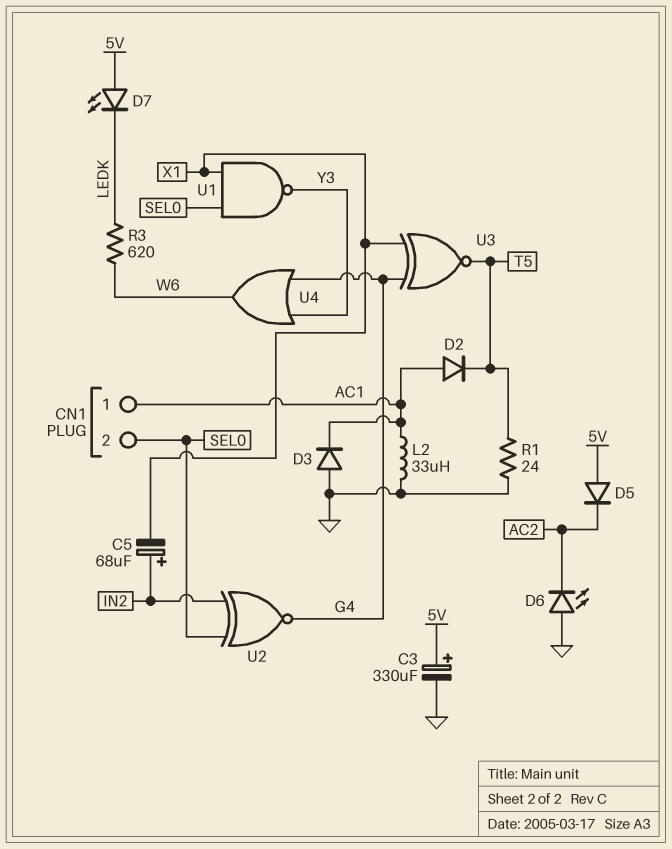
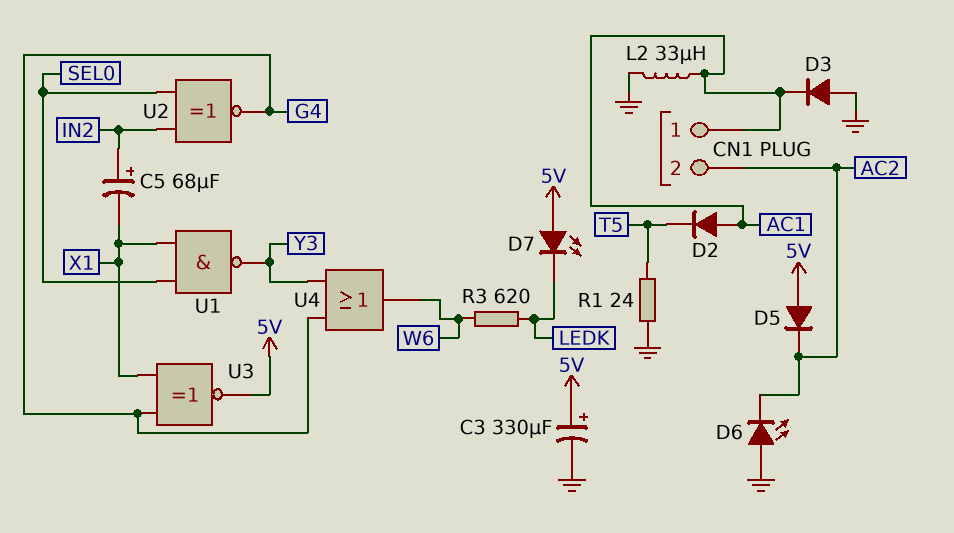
CN1 pin 2: SEL0 -> AC2
U3: XNOR (in G4, in X1, out T5) -> XNOR (in G4, in X1, out 5V)

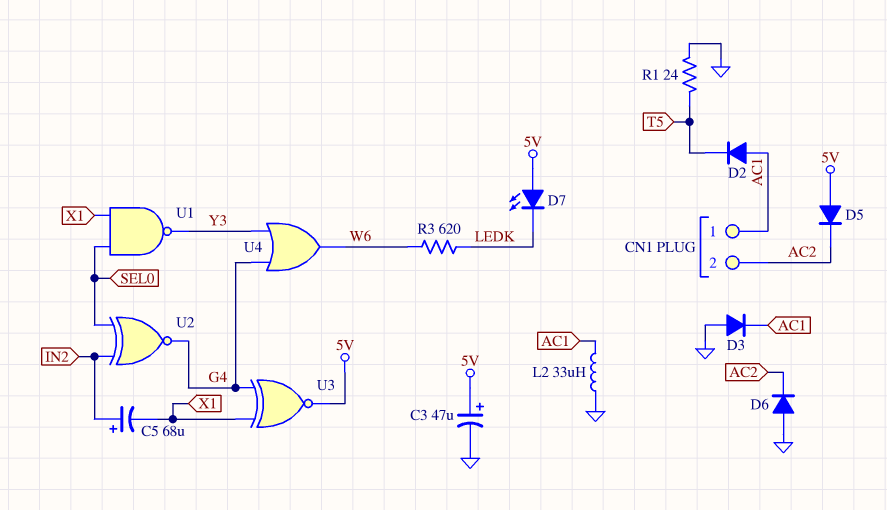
C3: 330uF (plus 5V, minus GND) -> 47uF (plus 5V, minus GND)
D6: LED (A GND, K AC2) -> diode (A GND, K AC2)

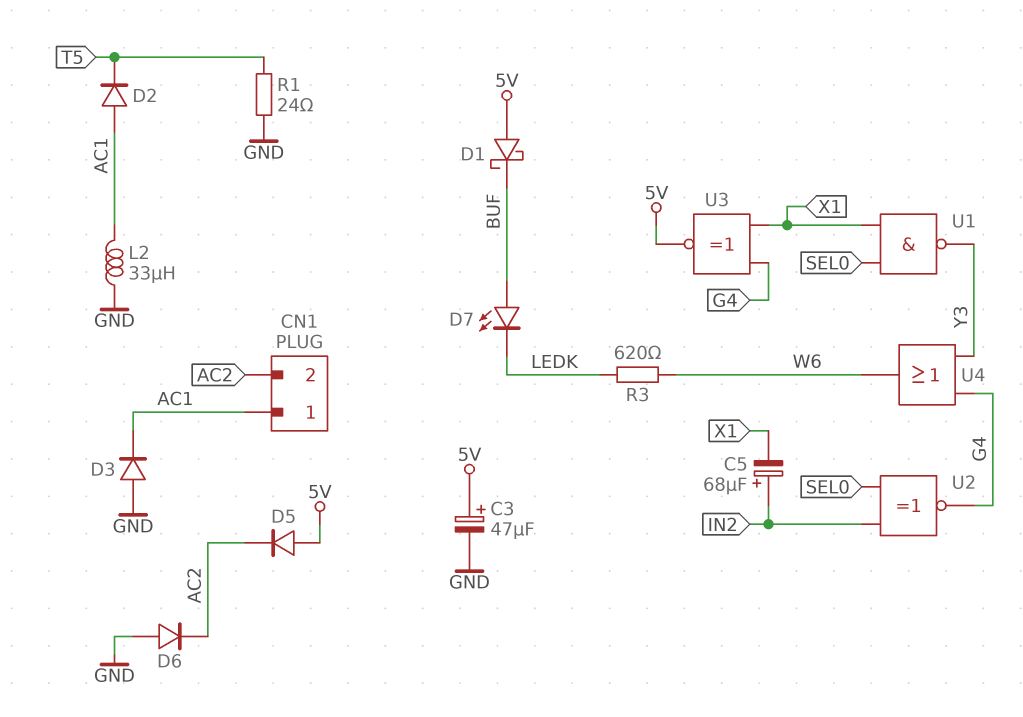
D1: none -> schottky (A 5V, K BUF)
D7: LED (A 5V, K LEDK) -> LED (A BUF, K LEDK)

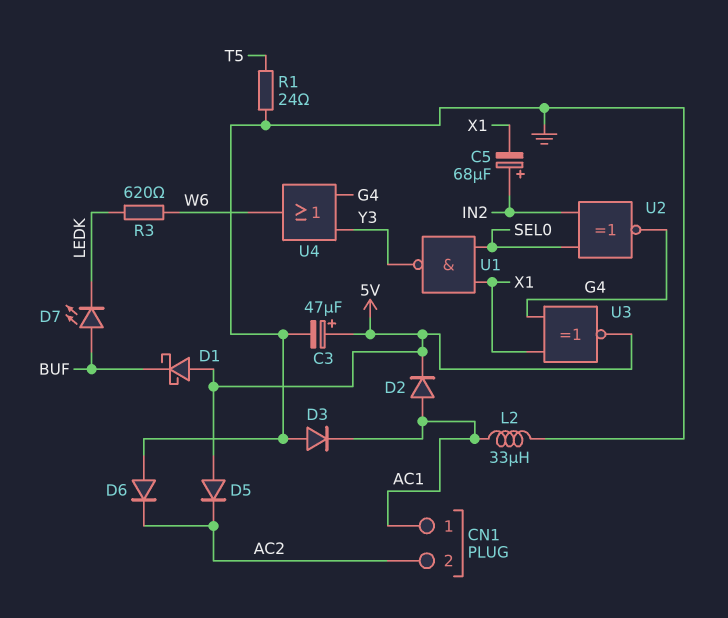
D2: diode (A AC1, K T5) -> diode (A AC1, K 5V)

